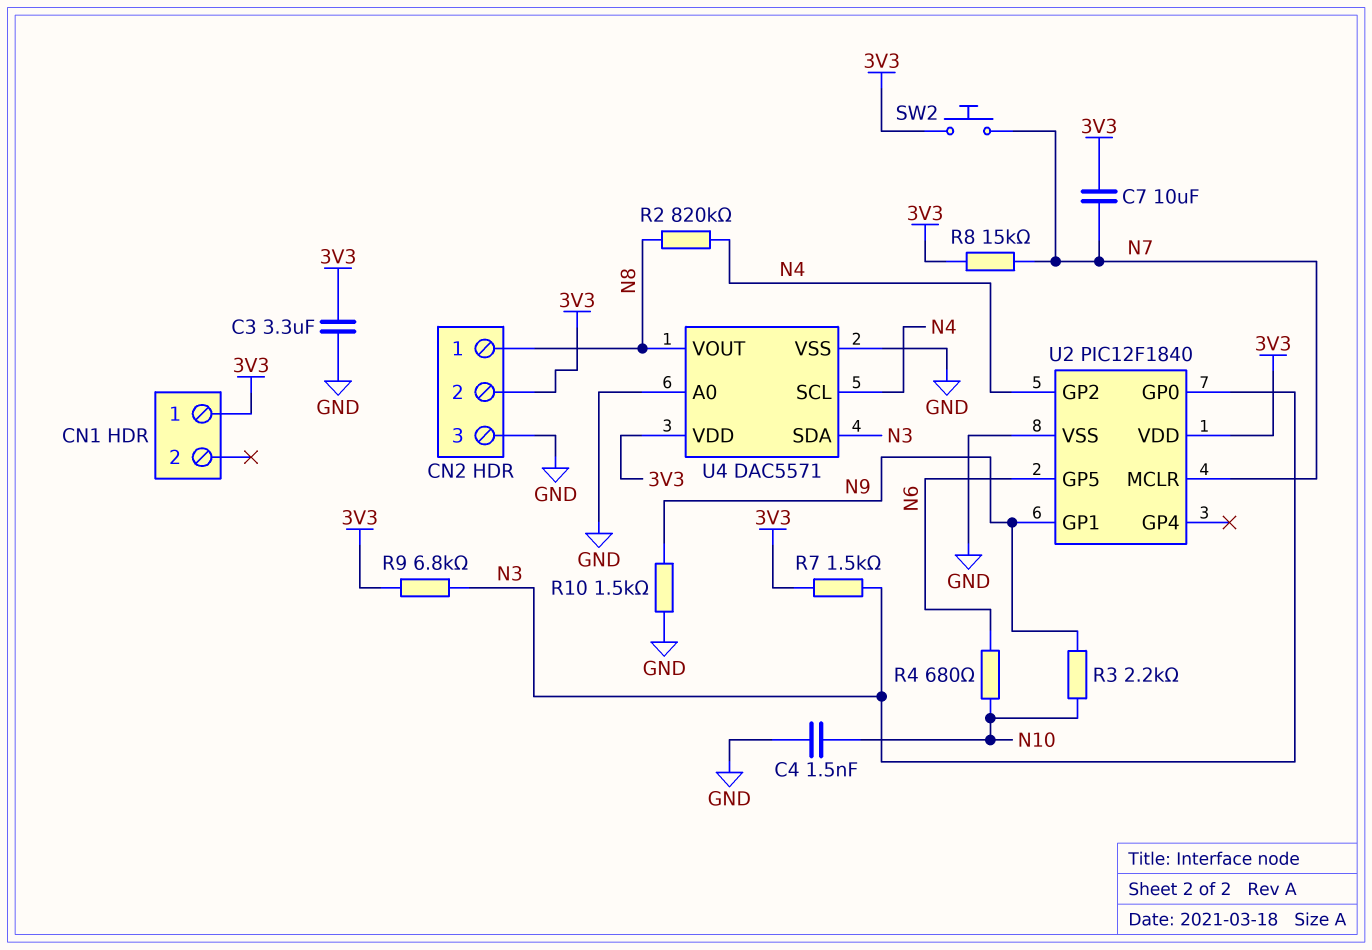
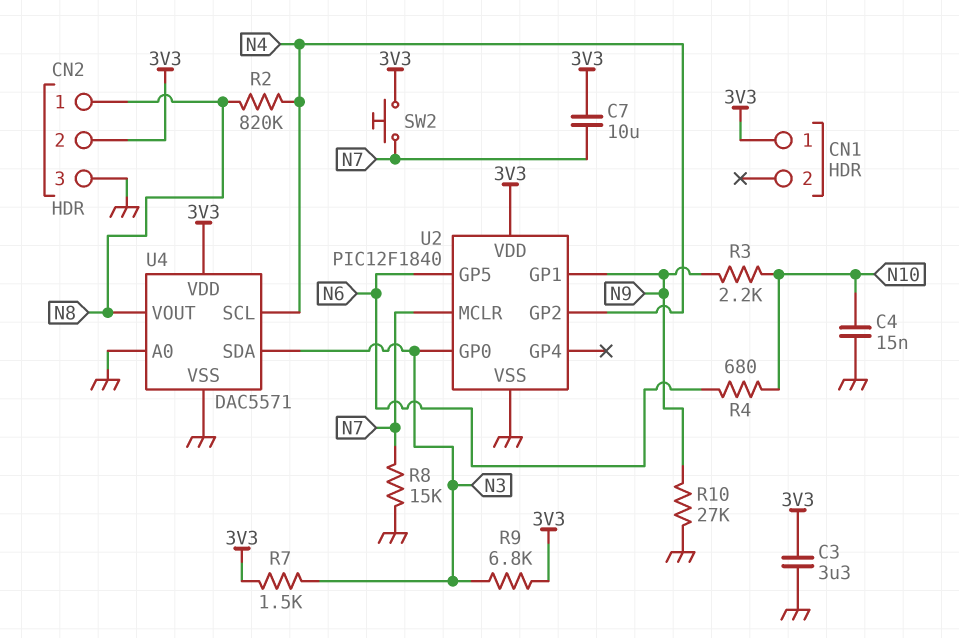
C4: 1.5nF (GND, N10) -> 15nF (GND, N10)
R8: 15k (3V3, N7) -> 15k (GND, N7)
R10: 1.5k (GND, N9) -> 27k (GND, N9)

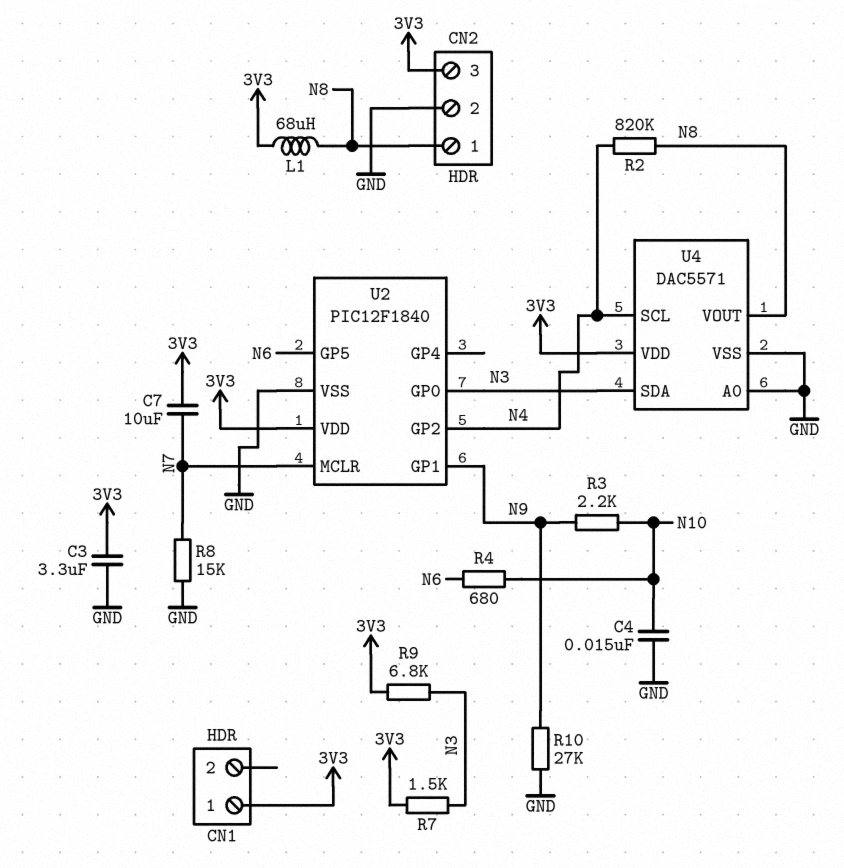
CN2 pin 2: 3V3 -> GND
CN2 pin 3: GND -> 3V3
L1: none -> 68uH (3V3, N8)
SW2: button (3V3, N7) -> none

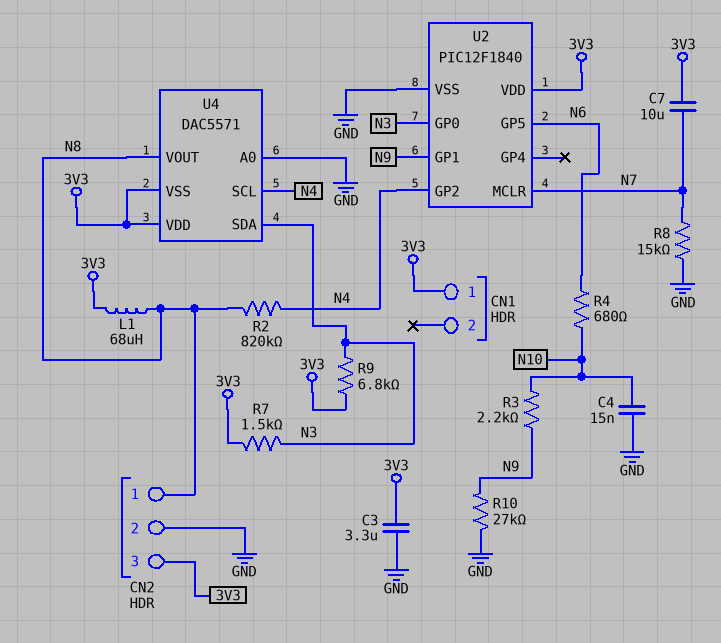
U4 pin VSS: GND -> 3V3

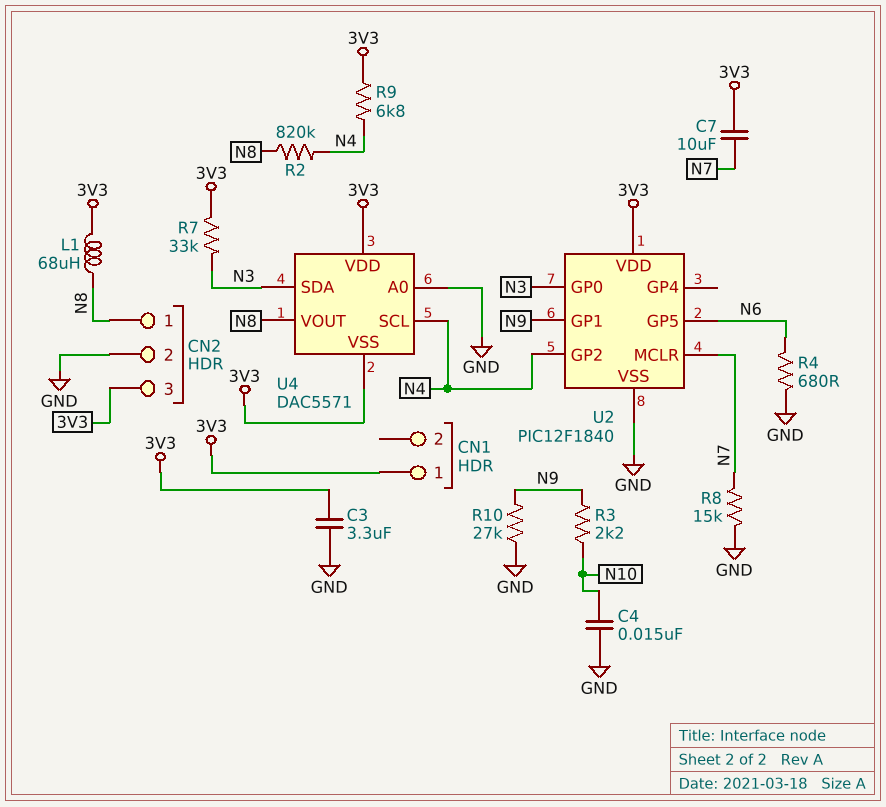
R4: 680 (N6, N10) -> 680 (GND, N6)
R7: 1.5k (3V3, N3) -> 33k (3V3, N3)
R9: 6.8k (3V3, N3) -> 6.8k (3V3, N4)

